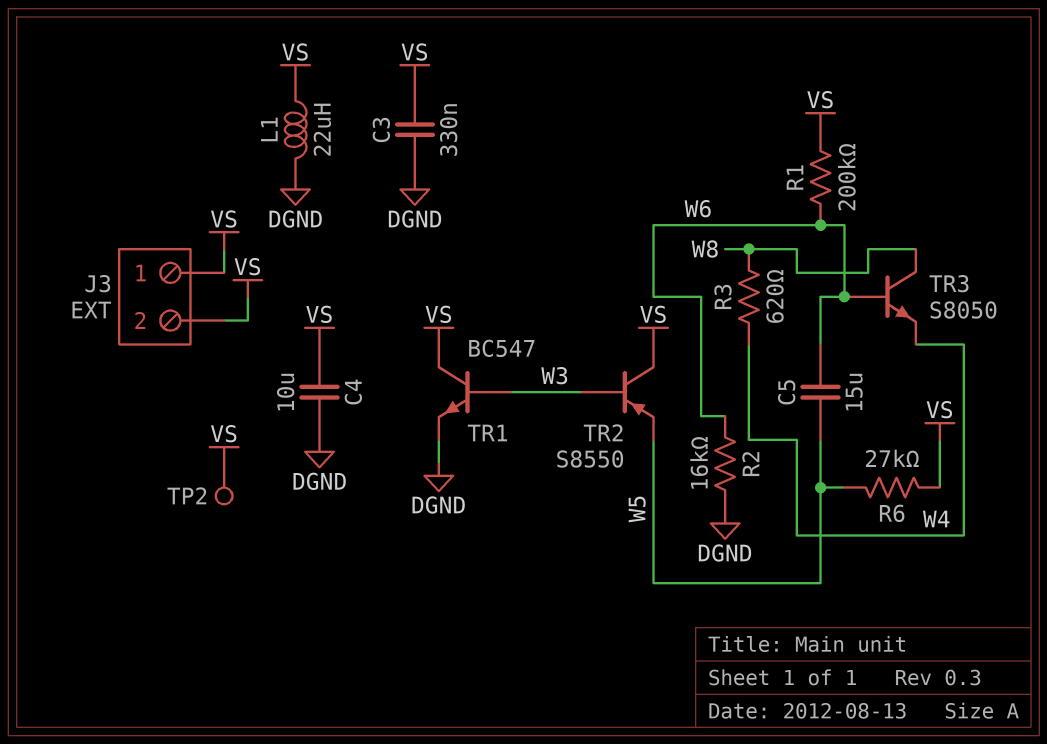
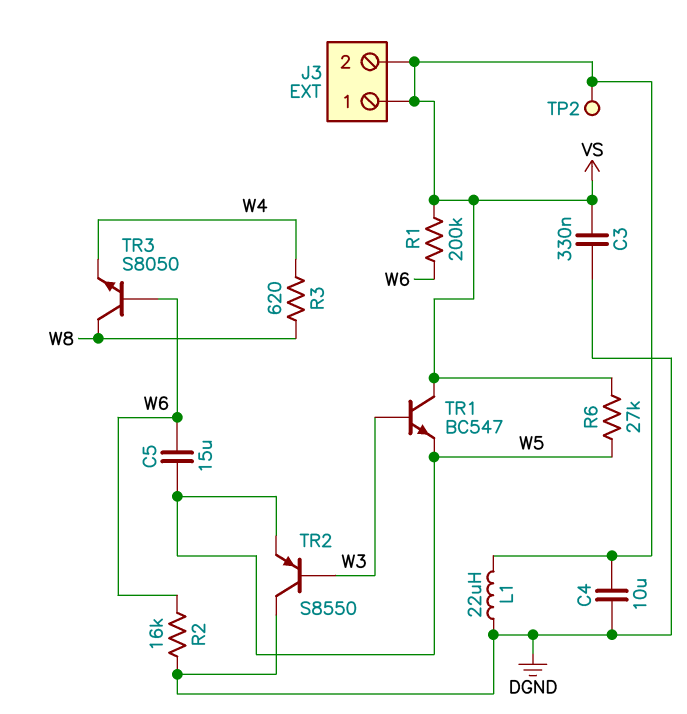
TR1: NPN BC547 (B W3, C VS, E DGND) -> NPN BC547 (B W3, C VS, E W5)
TR2: PNP S8550 (B W3, C VS, E W5) -> PNP S8550 (B W3, C DGND, E W5)

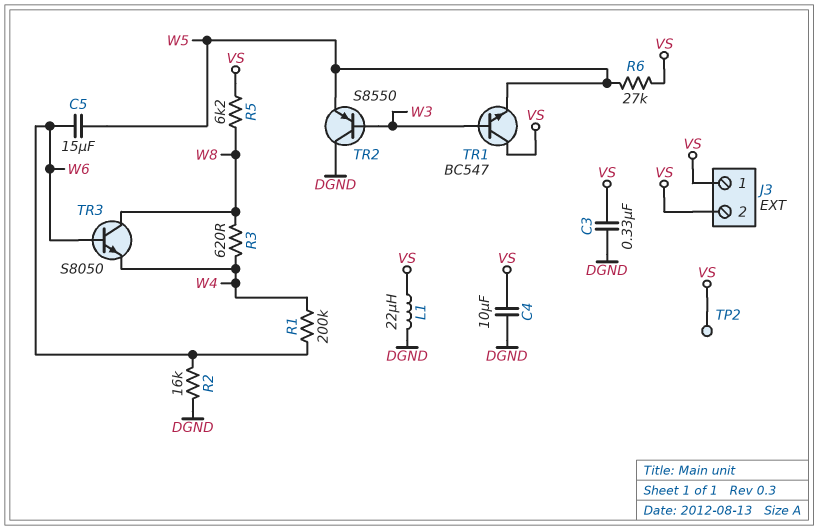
R1: 200k (VS, W6) -> 200k (W4, W6)
R5: none -> 6.2k (VS, W8)

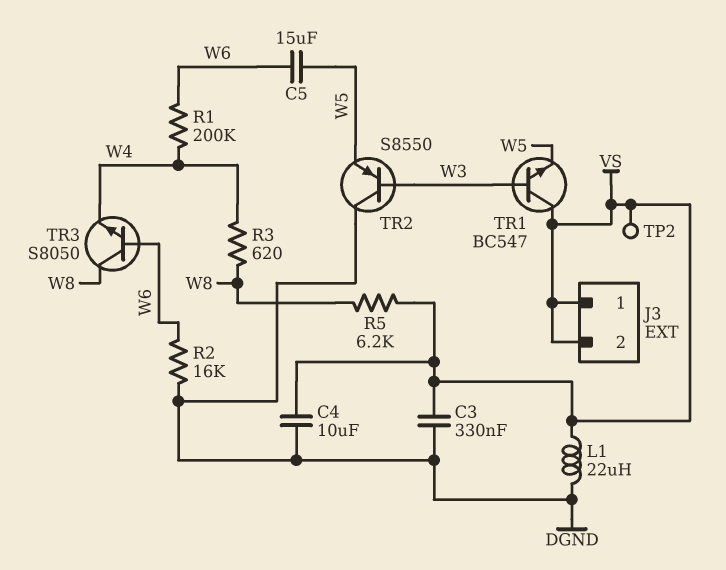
R6: 27k (VS, W5) -> none

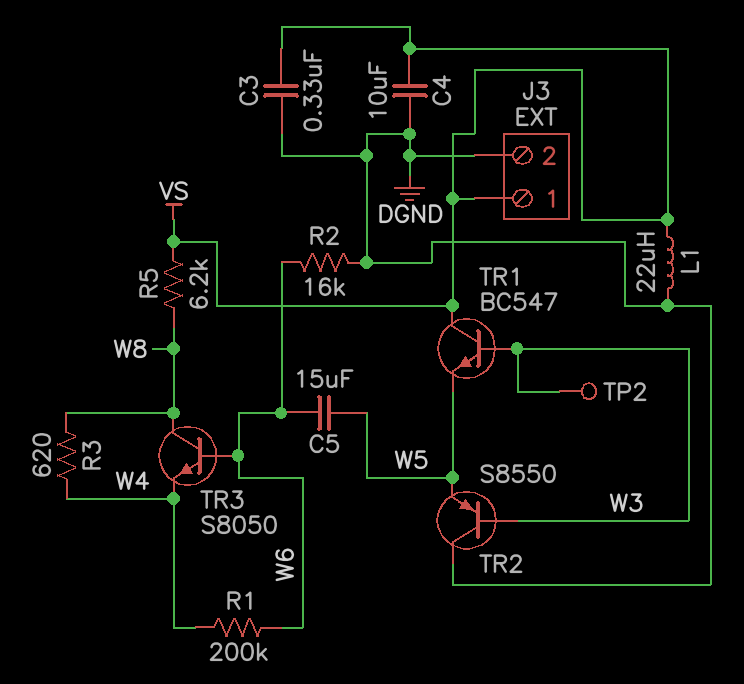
J3 pin 2: VS -> DGND
TP2: test point (VS) -> test point (W3)

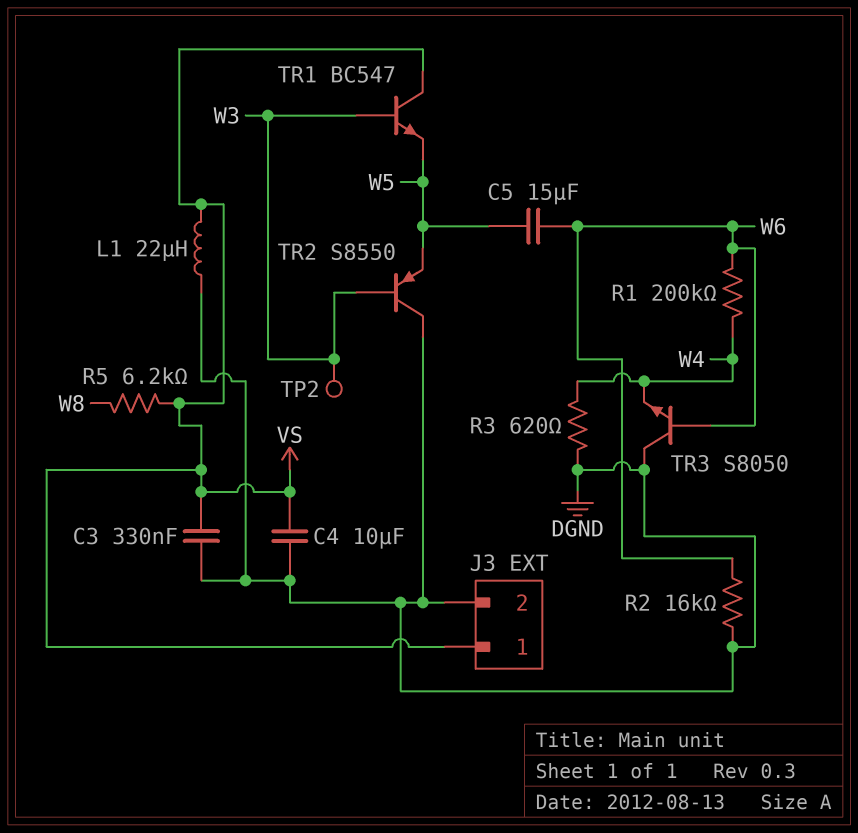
R3: 620 (W4, W8) -> 620 (DGND, W4)
TR3: NPN S8050 (B W6, C W8, E W4) -> NPN S8050 (B W6, C DGND, E W4)

